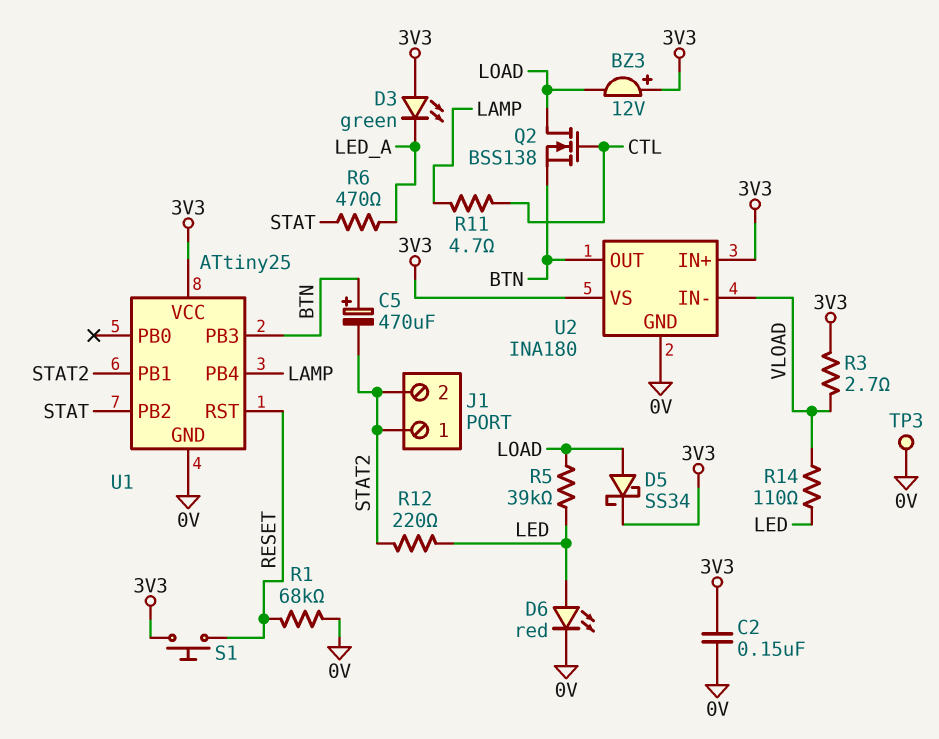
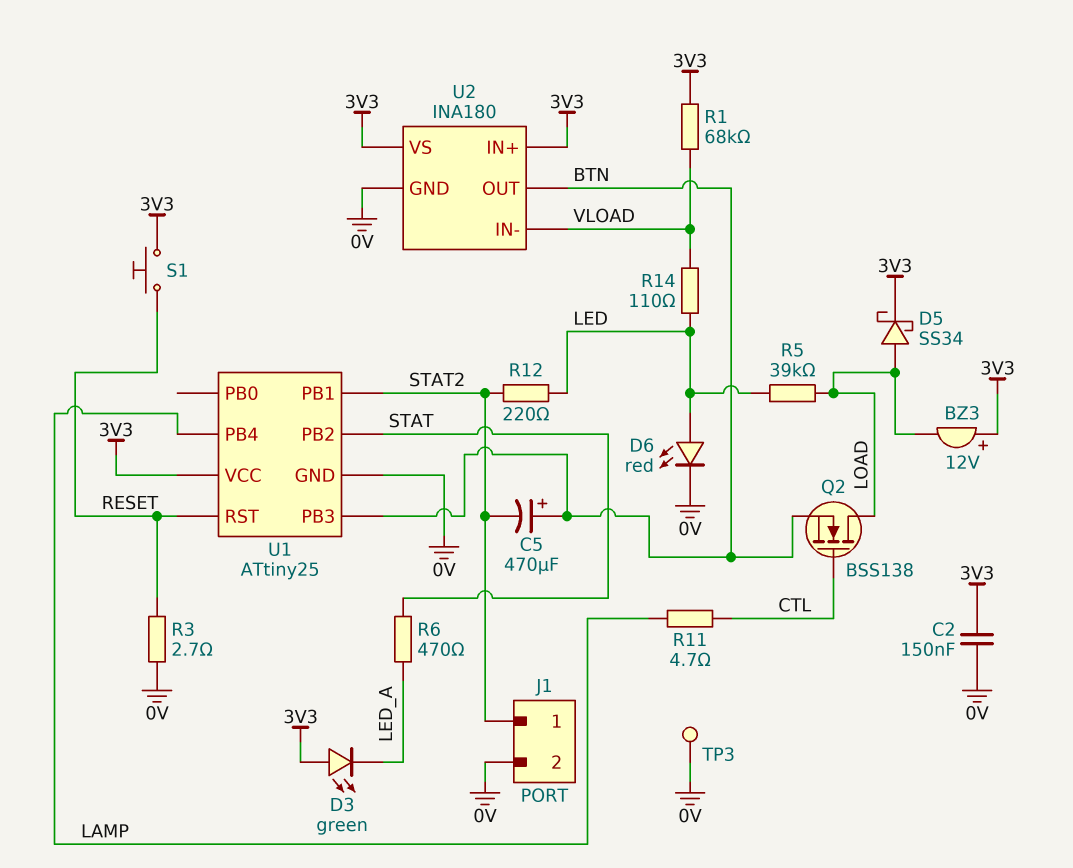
J1 pin 2: STAT2 -> 0V
R1: 68k (0V, RESET) -> 68k (3V3, VLOAD)
R3: 2.7 (3V3, VLOAD) -> 2.7 (0V, RESET)

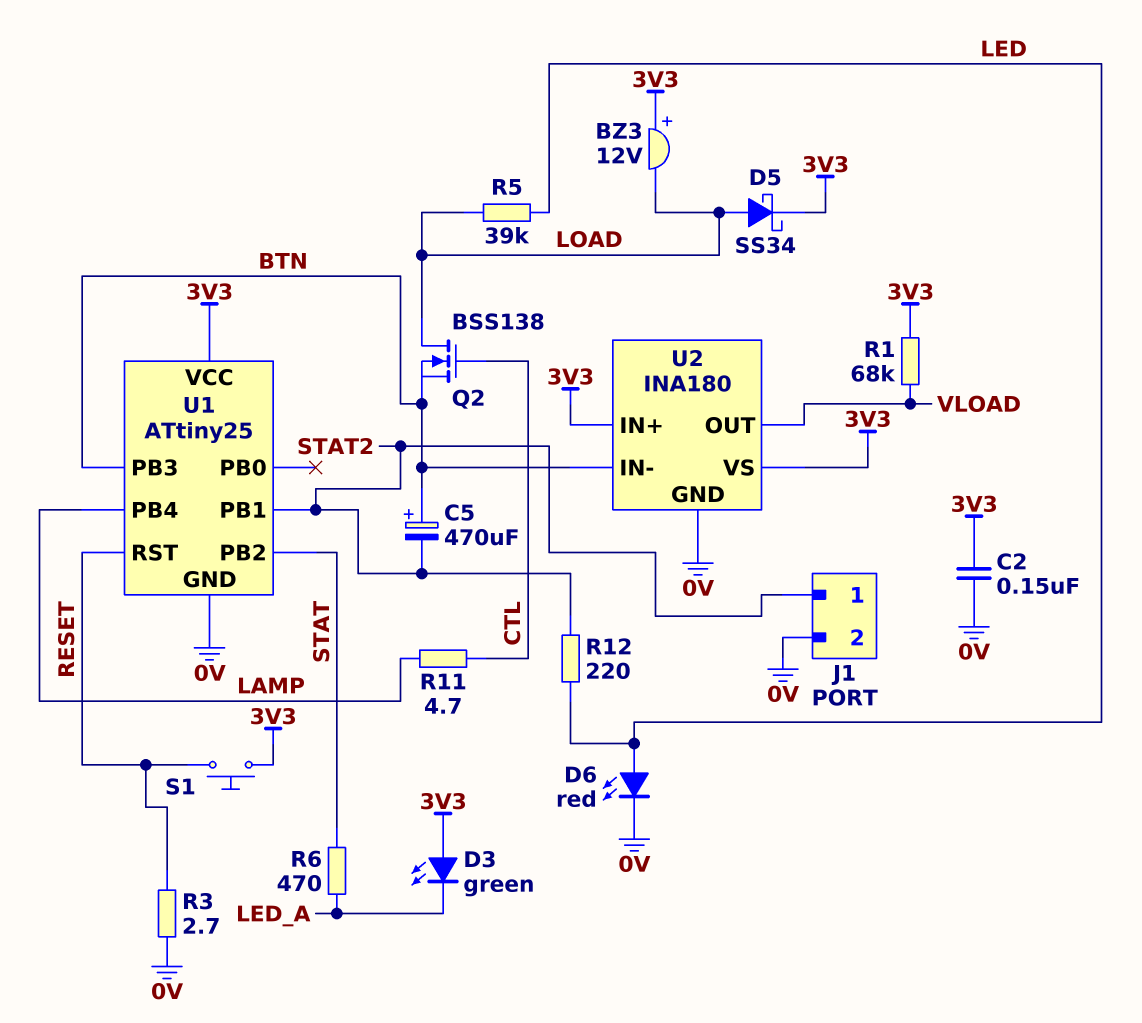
R14: 110 (LED, VLOAD) -> none
TP3: test point (0V) -> none
U2 pin IN-: VLOAD -> BTN
U2 pin OUT: BTN -> VLOAD

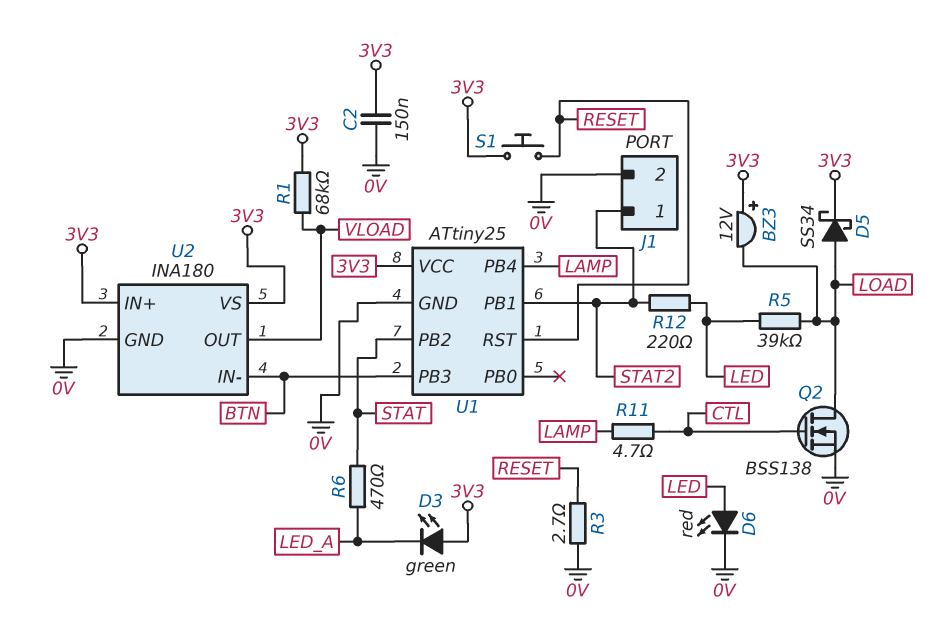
C5: 470uF (plus BTN, minus STAT2) -> none
Q2: NMOS BSS138 (G CTL, D LOAD, S BTN) -> NMOS BSS138 (G CTL, D LOAD, S 0V)

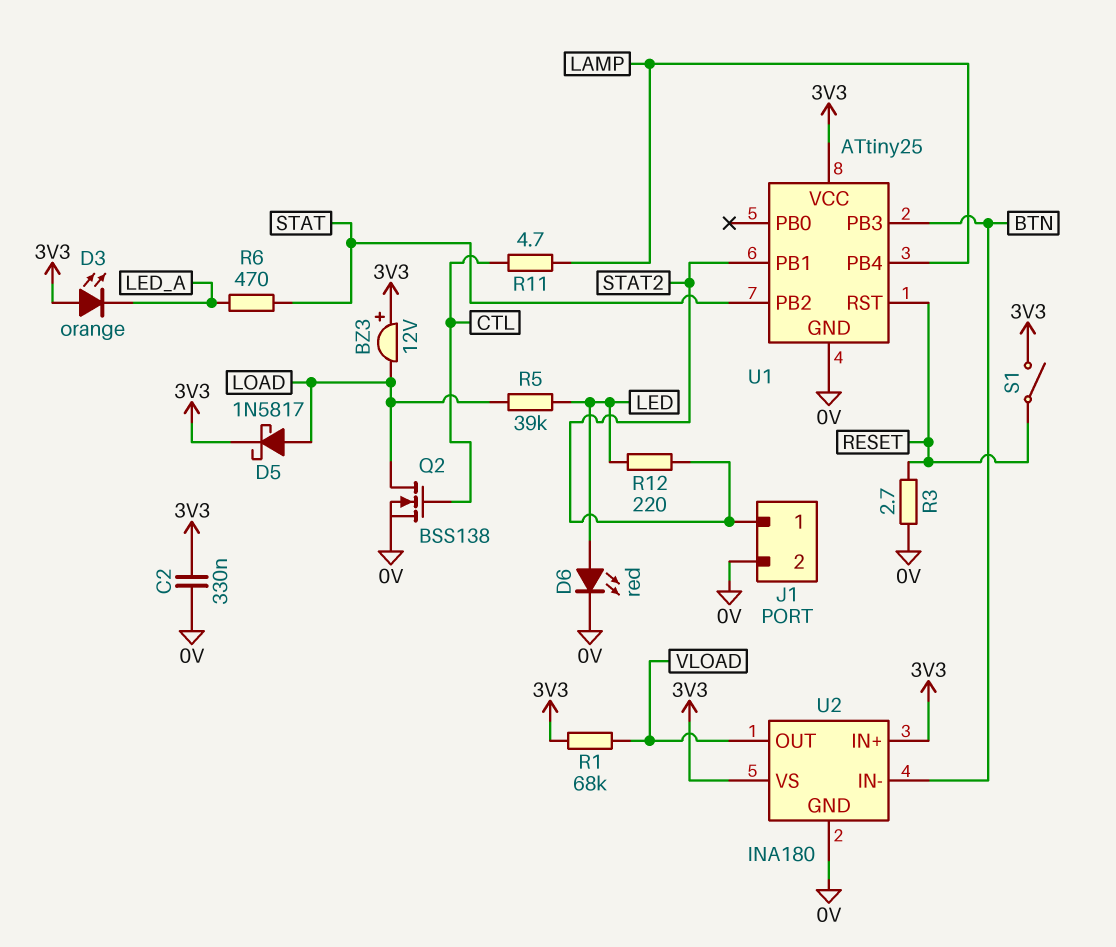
C2: 150nF (0V, 3V3) -> 330nF (0V, 3V3)
D3: LED green (A 3V3, K LED_A) -> LED orange (A 3V3, K LED_A)
D5: schottky SS34 (A LOAD, K 3V3) -> schottky 1N5817 (A LOAD, K 3V3)
S1: button (3V3, RESET) -> switch (3V3, RESET)

